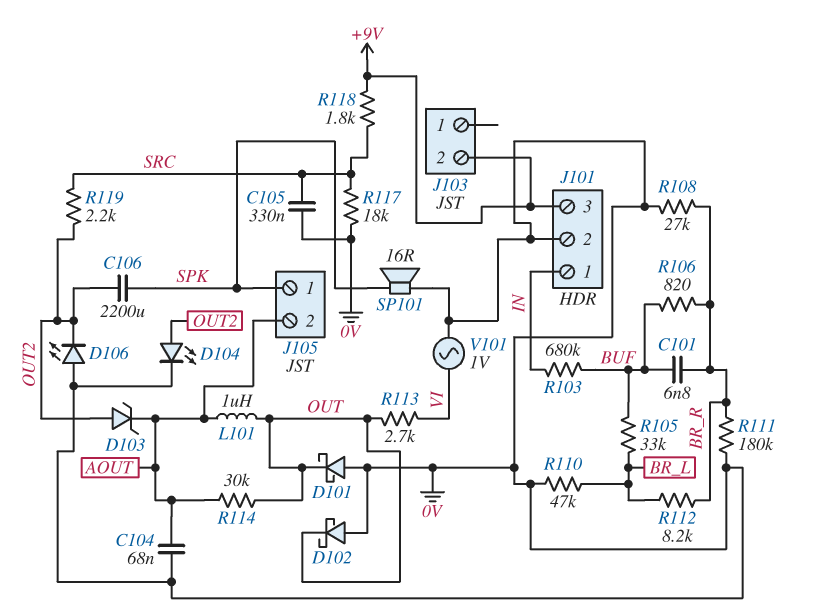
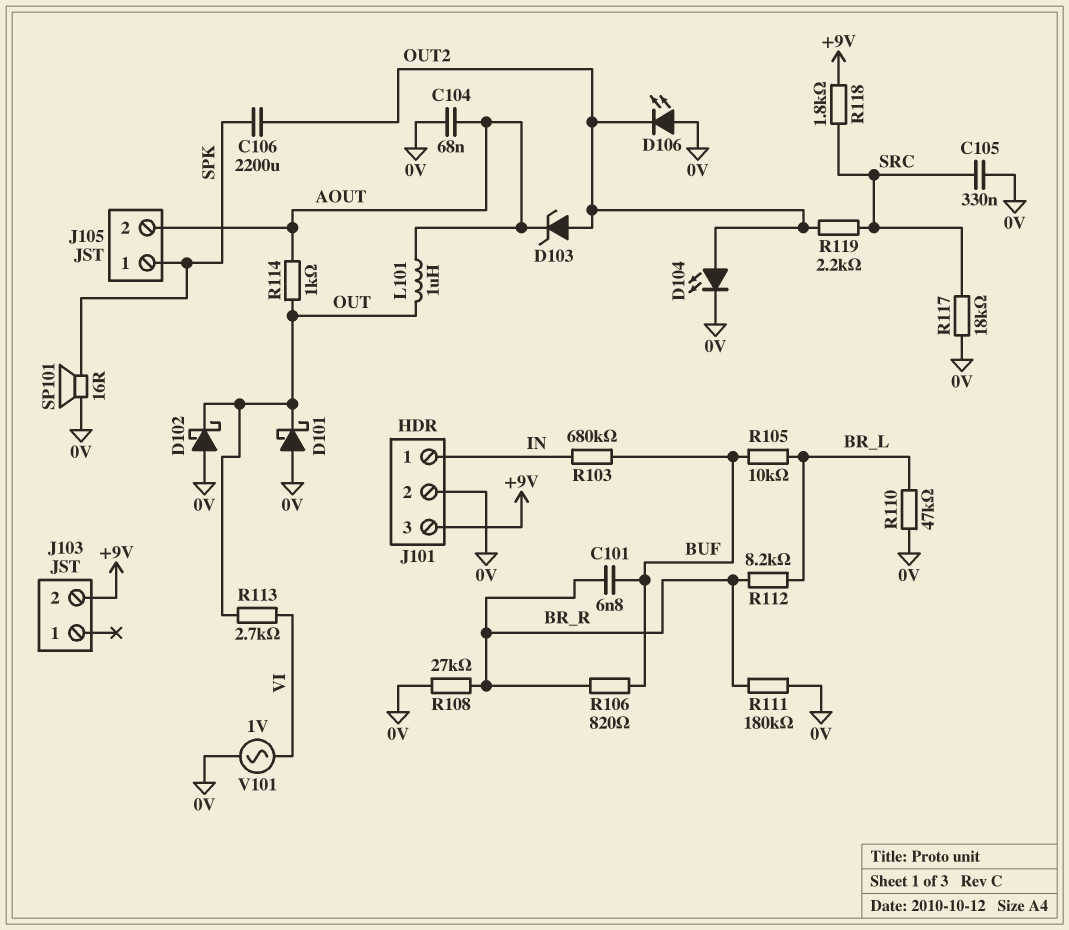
R105: 33k (BR_L, BUF) -> 10k (BR_L, BUF)
R114: 30k (AOUT, OUT) -> 1k (AOUT, OUT)

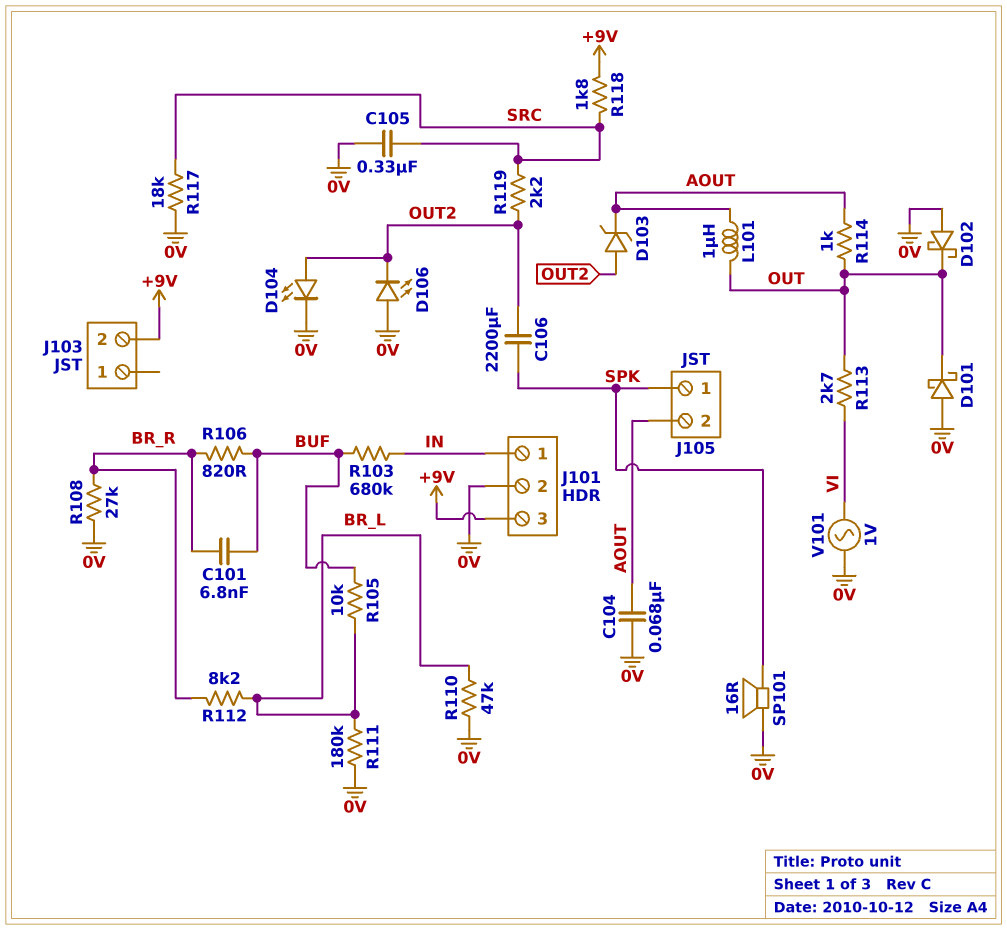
R111: 180k (0V, BR_R) -> 180k (0V, BR_L)

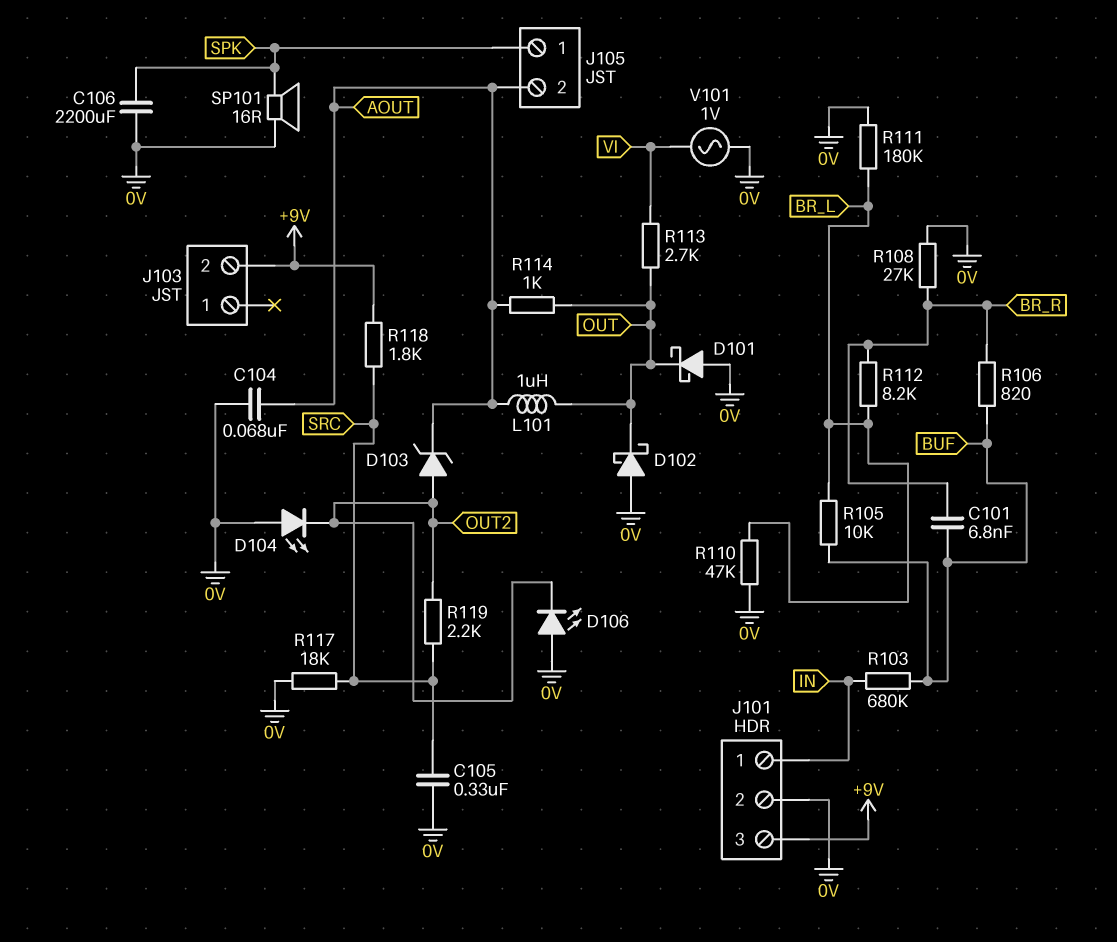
C106: 2200uF (OUT2, SPK) -> 2200uF (0V, SPK)
D104: LED (A OUT2, K 0V) -> LED (A 0V, K OUT2)

